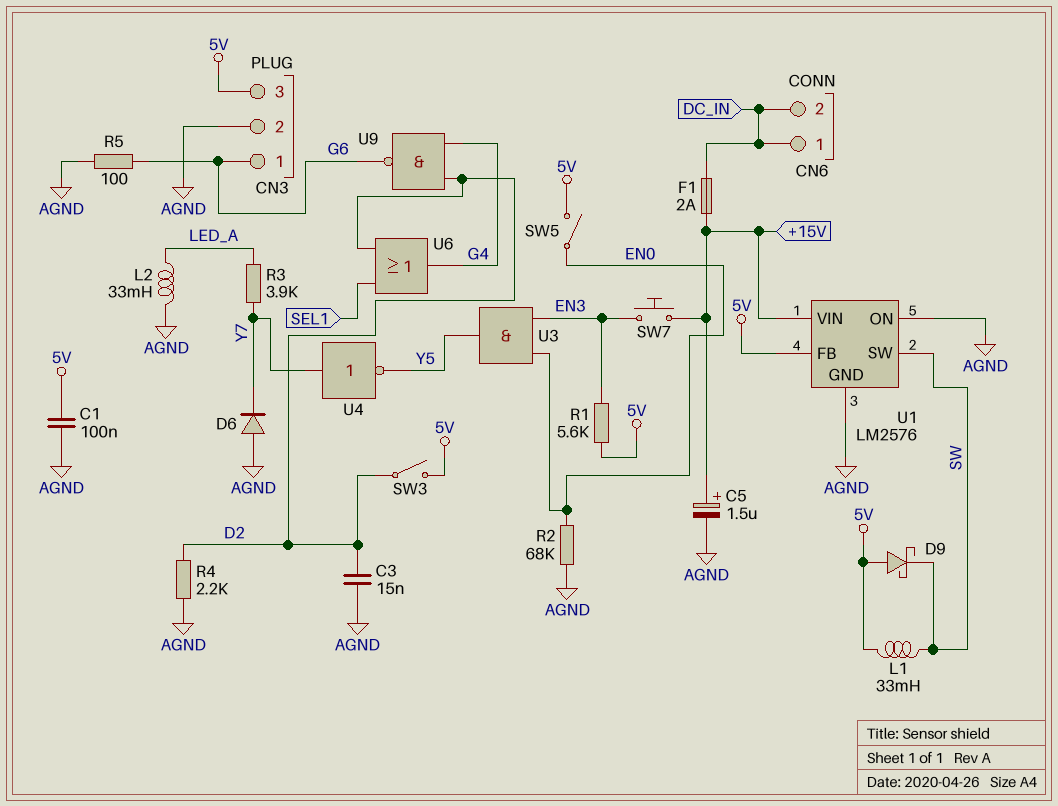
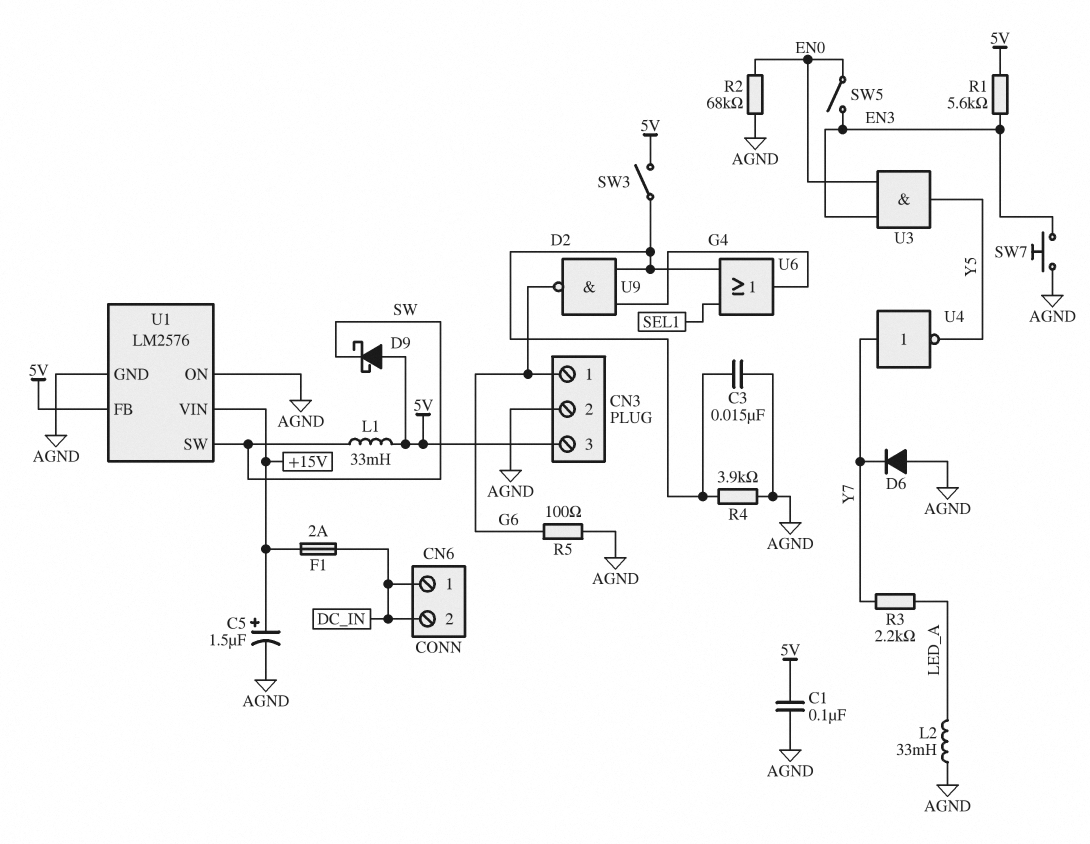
R3: 3.9k (LED_A, Y7) -> 2.2k (LED_A, Y7)
R4: 2.2k (AGND, D2) -> 3.9k (AGND, D2)
SW5: switch (5V, EN0) -> switch (EN0, EN3)
SW7: button (+15V, EN3) -> button (AGND, EN3)

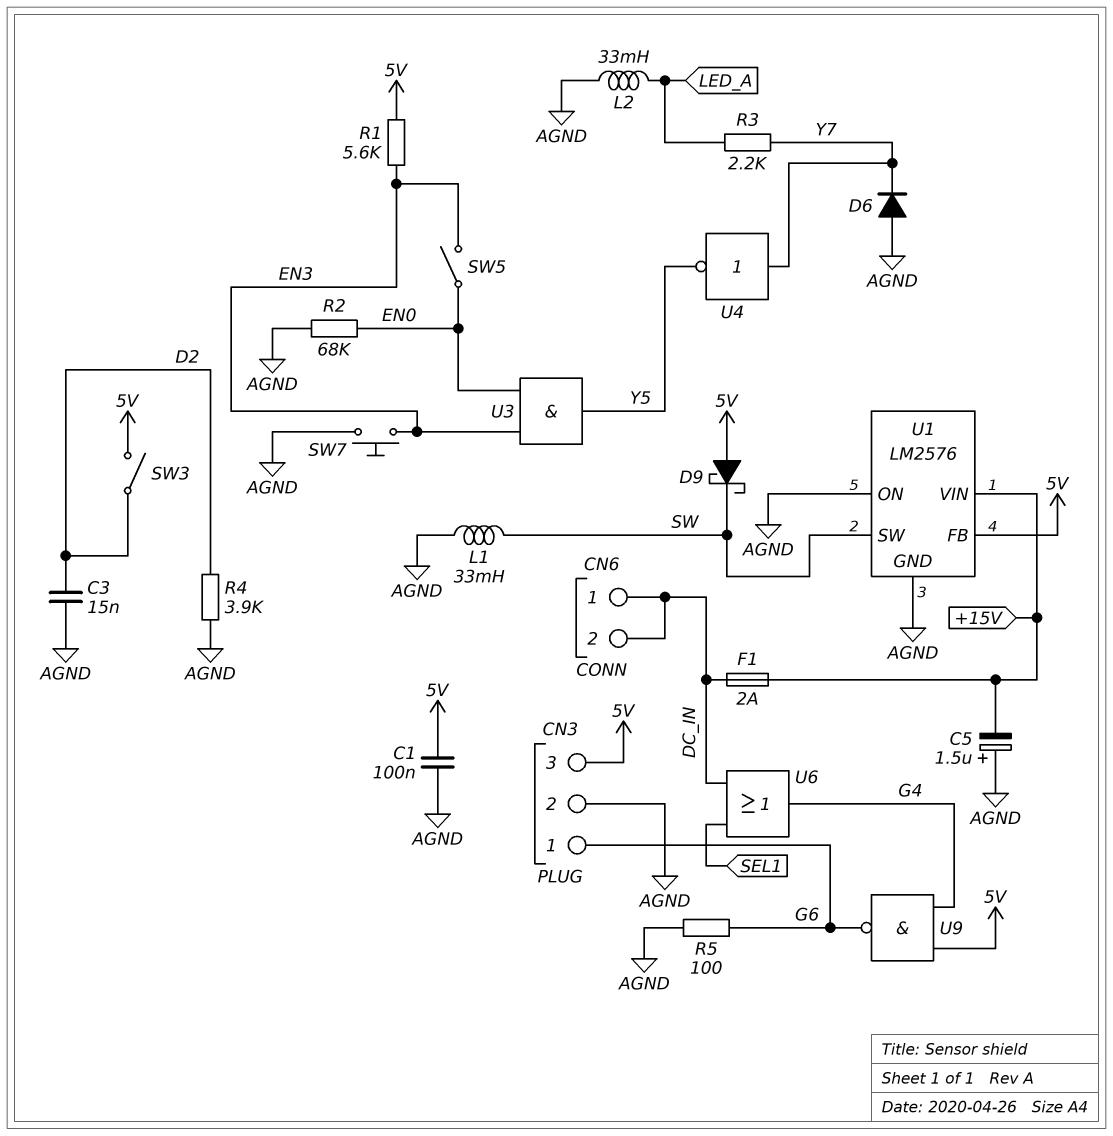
C5: 1.5uF (plus +15V, minus AGND) -> 1.5uF (plus AGND, minus +15V)
L1: 33mH (5V, SW) -> 33mH (AGND, SW)
U6: OR (in D2, in SEL1, out G4) -> OR (in DC_IN, in SEL1, out G4)
U9: NAND (in D2, in G4, out G6) -> NAND (in 5V, in G4, out G6)

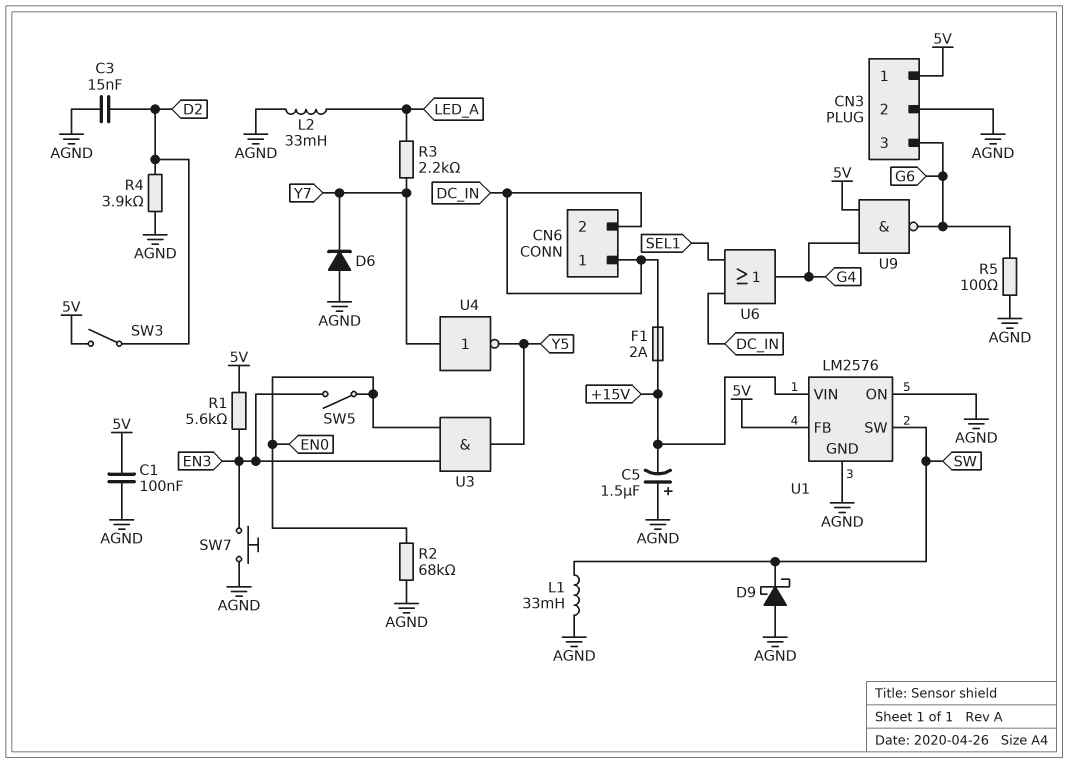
CN3 pin 1: G6 -> 5V
CN3 pin 3: 5V -> G6
D9: schottky (A 5V, K SW) -> schottky (A AGND, K SW)

